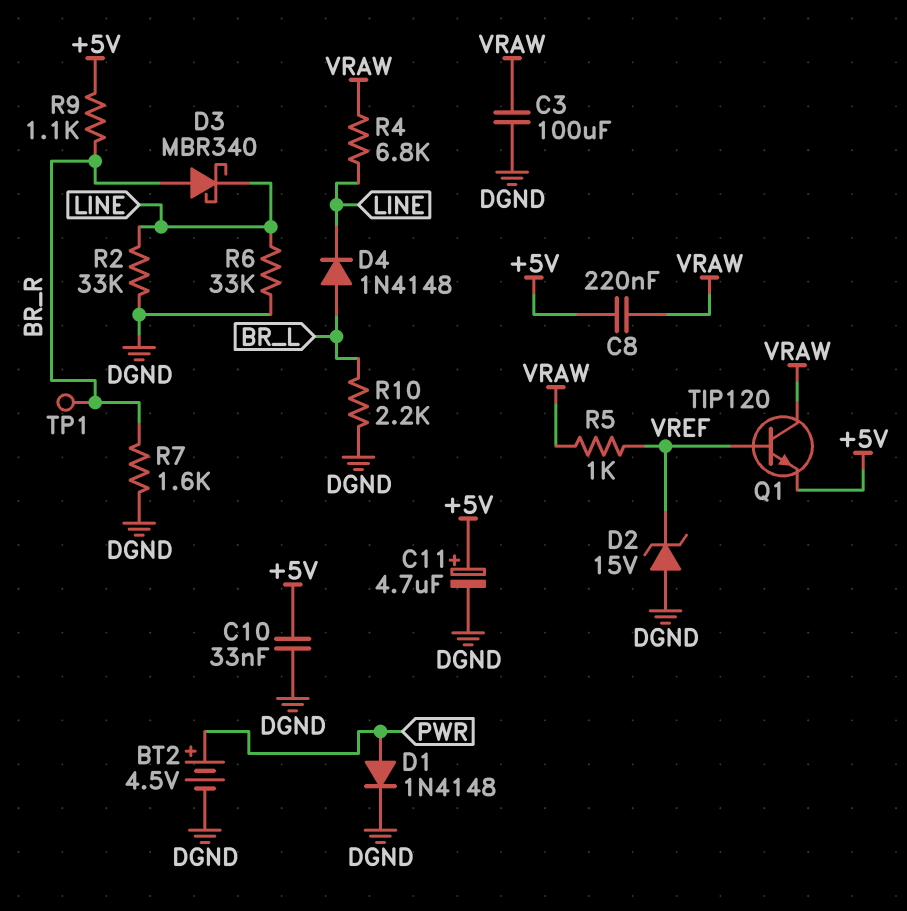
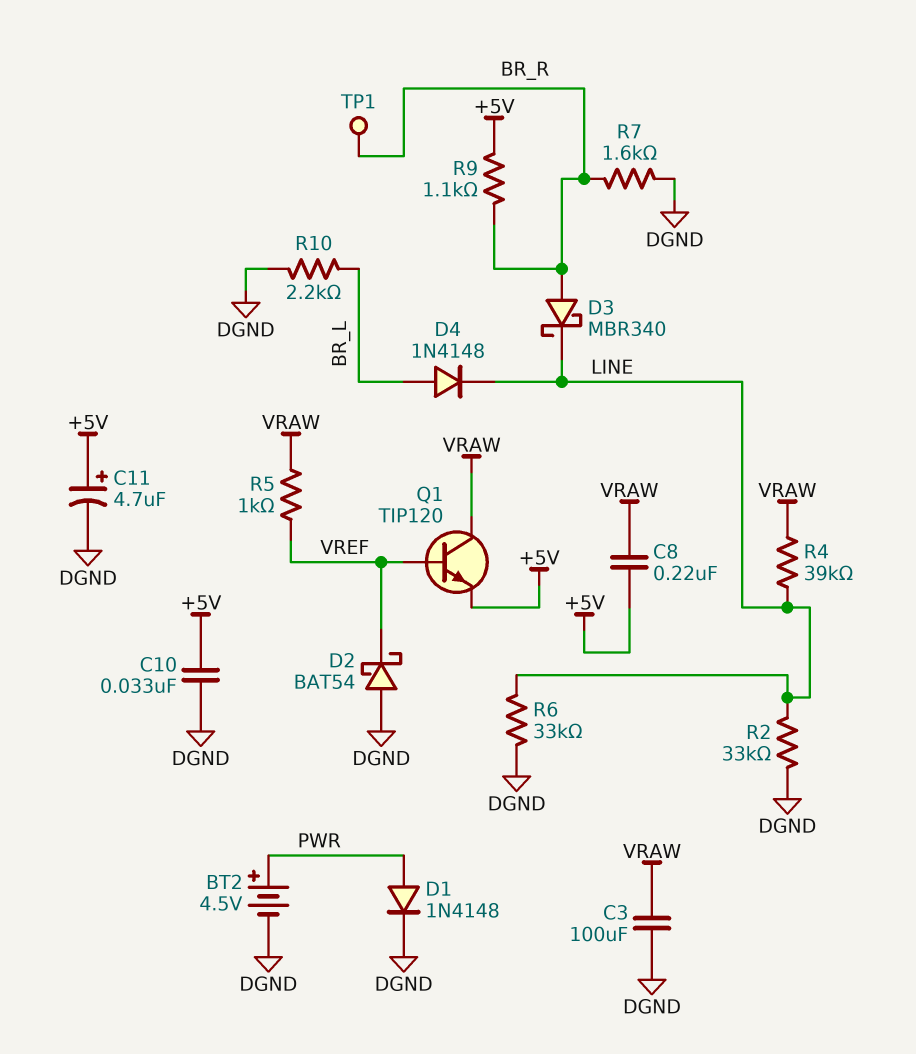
D2: zener 15V (A DGND, K VREF) -> schottky BAT54 (A DGND, K VREF)
R4: 6.8k (LINE, VRAW) -> 39k (LINE, VRAW)

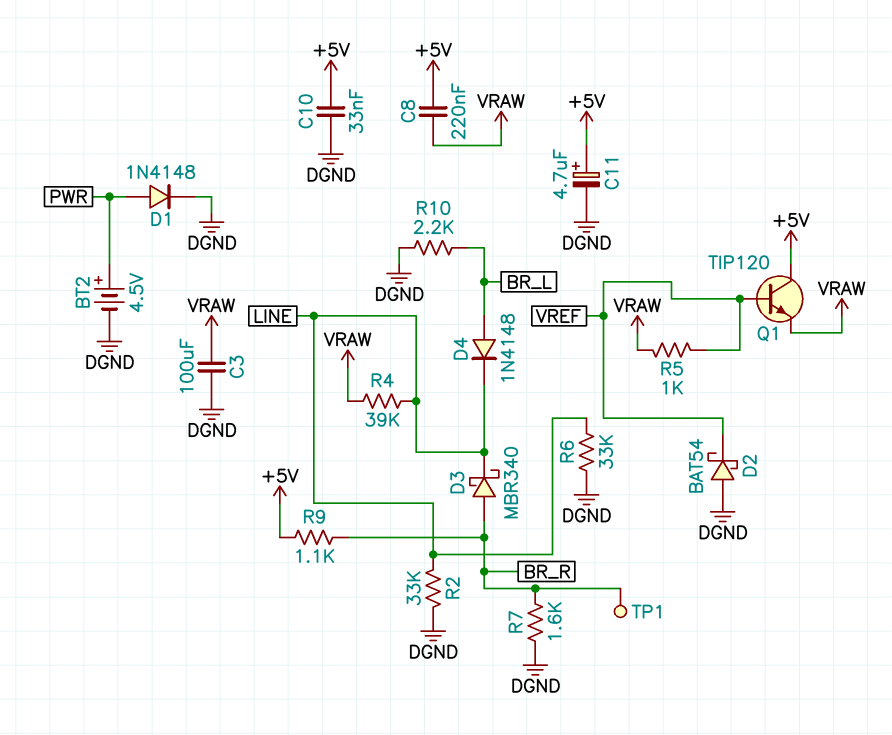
Q1: NPN TIP120 (B VREF, C VRAW, E +5V) -> NPN TIP120 (B VREF, C +5V, E VRAW)

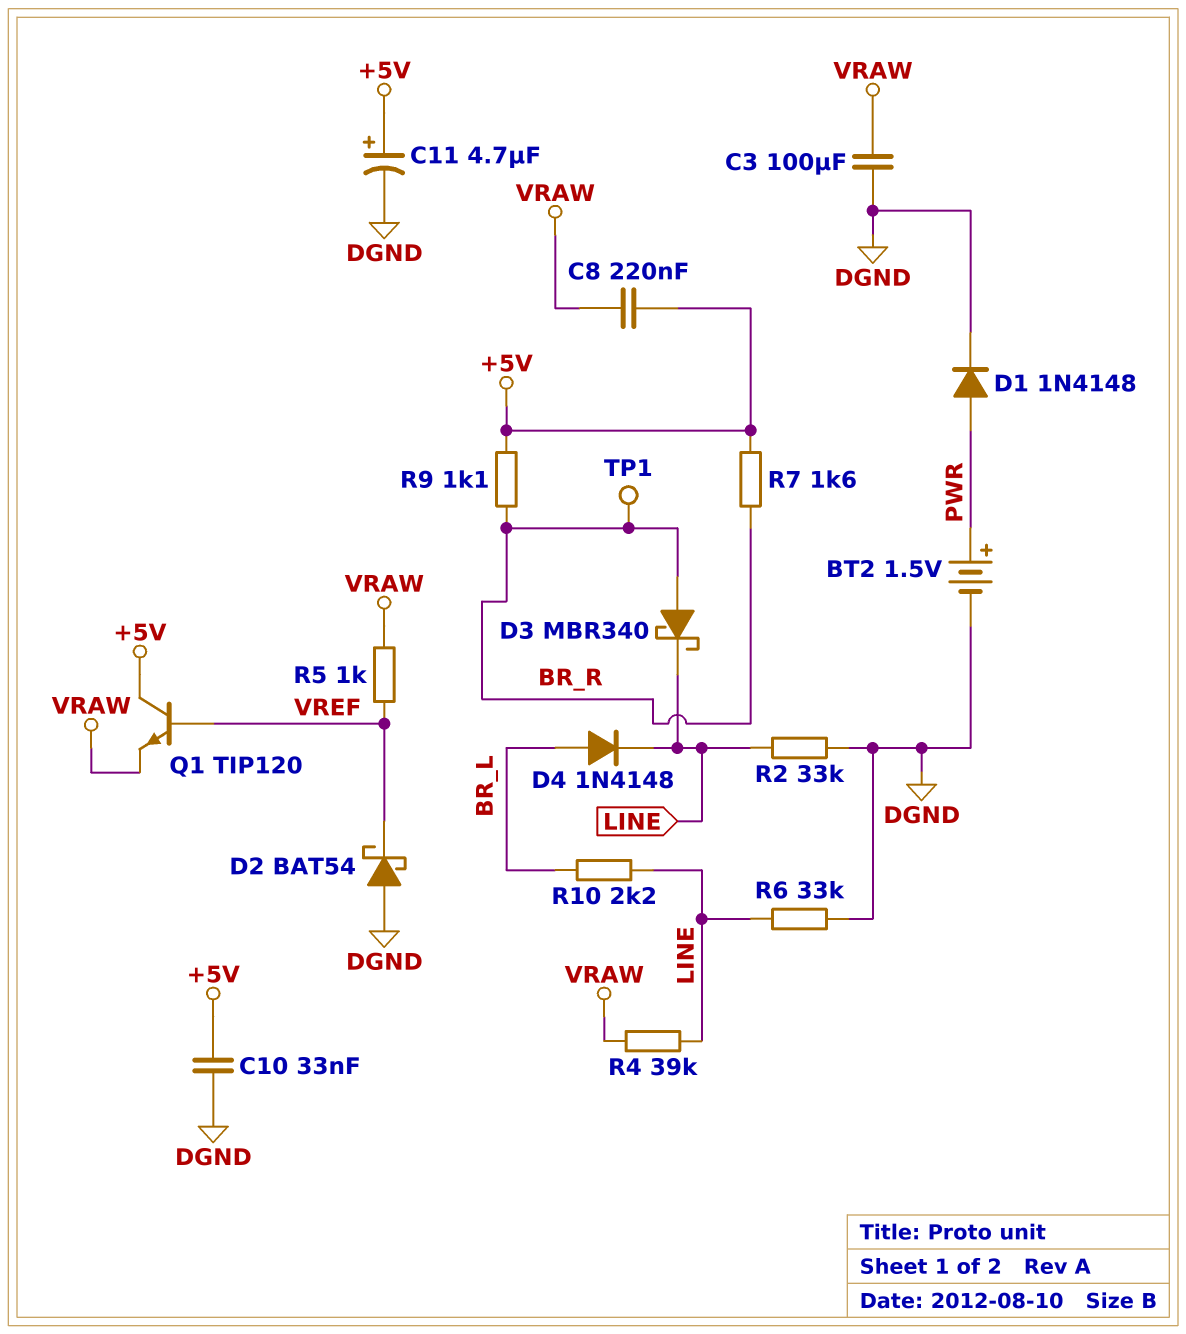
BT2: 4.5V (plus PWR, minus DGND) -> 1.5V (plus PWR, minus DGND)
R7: 1.6k (BR_R, DGND) -> 1.6k (+5V, BR_R)
R10: 2.2k (BR_L, DGND) -> 2.2k (BR_L, LINE)

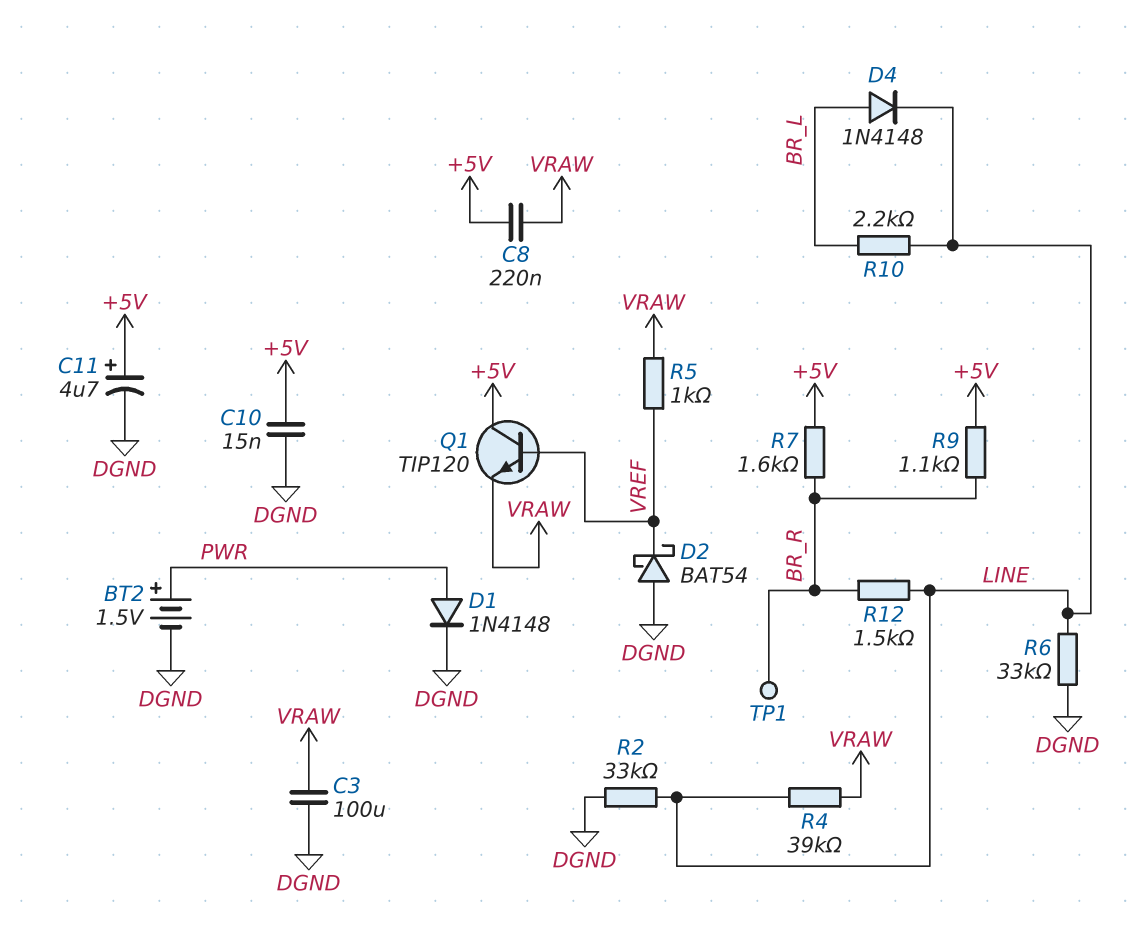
C10: 33nF (+5V, DGND) -> 15nF (+5V, DGND)
D3: schottky MBR340 (A BR_R, K LINE) -> none
R12: none -> 1.5k (BR_R, LINE)

